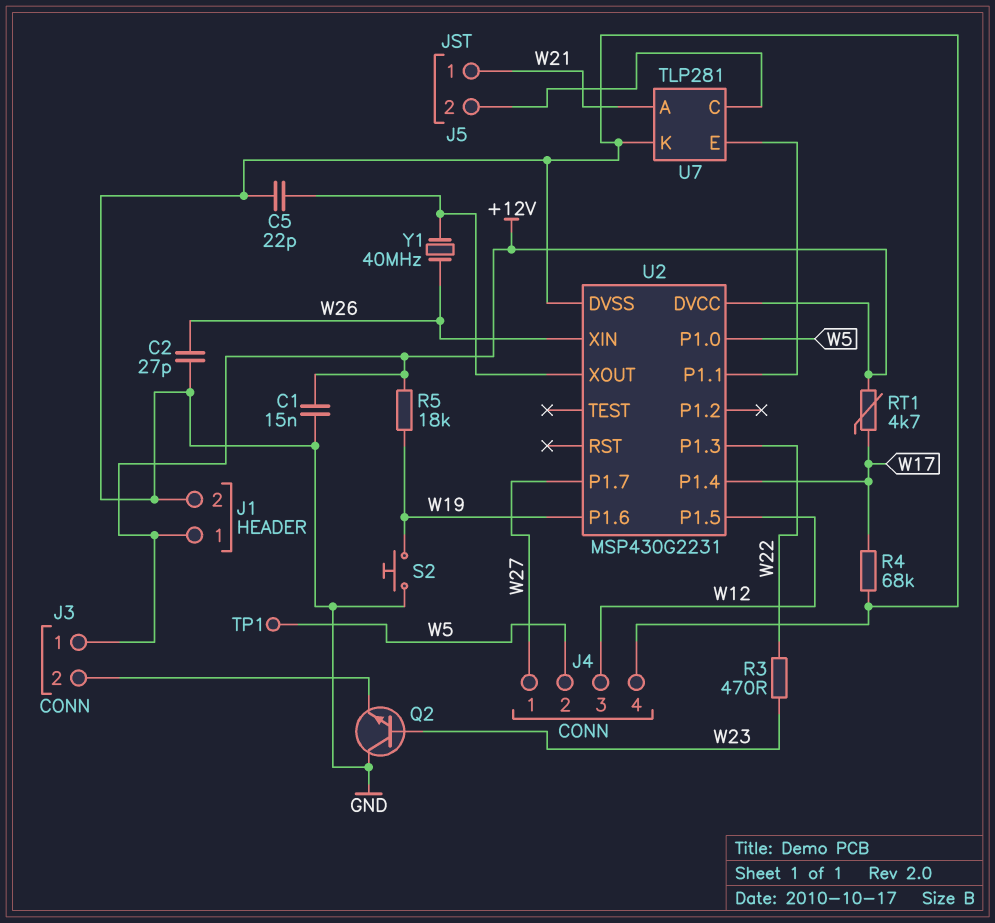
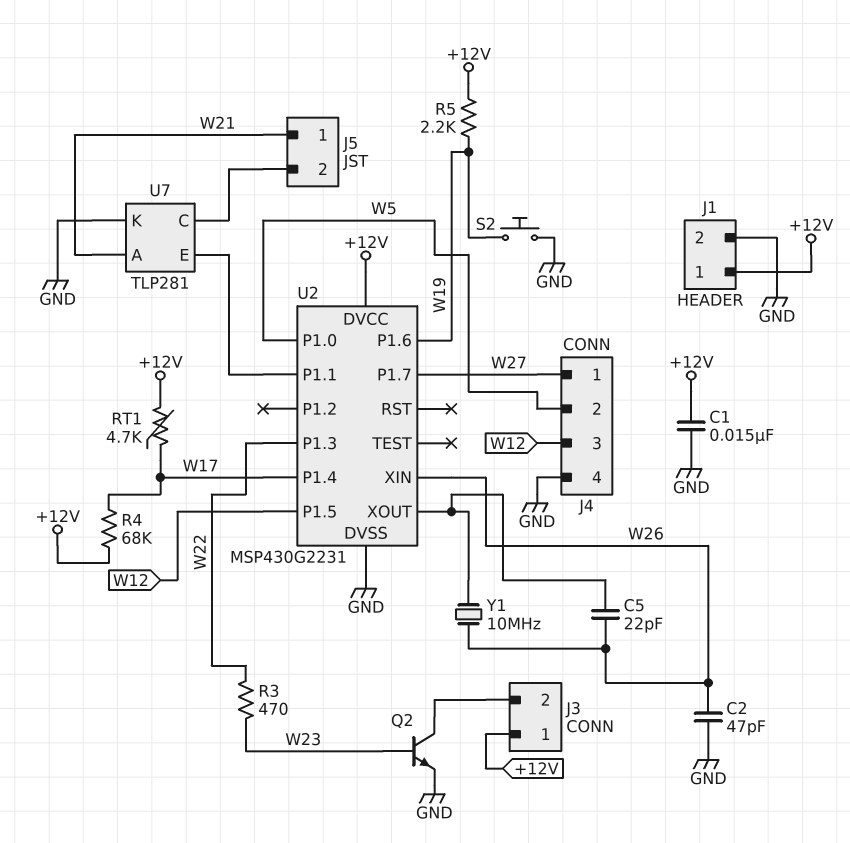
C2: 27pF (GND, W26) -> 47pF (GND, W26)
C5: 22pF (GND, U2/XOUT) -> 22pF (U2/XOUT, W26)
Q2: NPN (B W23, C GND, E J3/2) -> NPN (B W23, C J3/2, E GND)
R4: 68k (GND, W17) -> 68k (+12V, W17)
R5: 18k (+12V, W19) -> 2.2k (+12V, W19)
TP1: test point (W5) -> none
Y1: 40MHz (U2/XOUT, W26) -> 10MHz (U2/XOUT, W26)

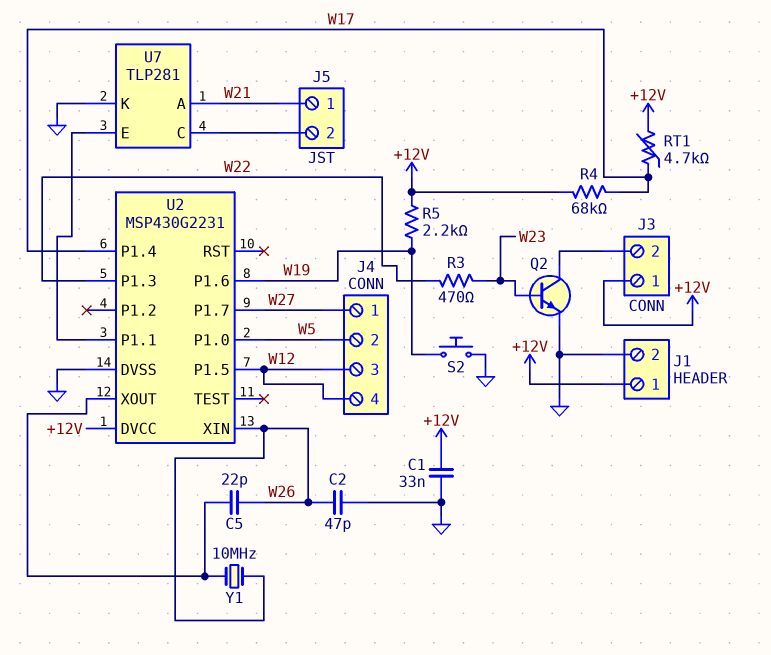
C1: 15nF (+12V, GND) -> 33nF (+12V, GND)
J4 pin 4: GND -> W12

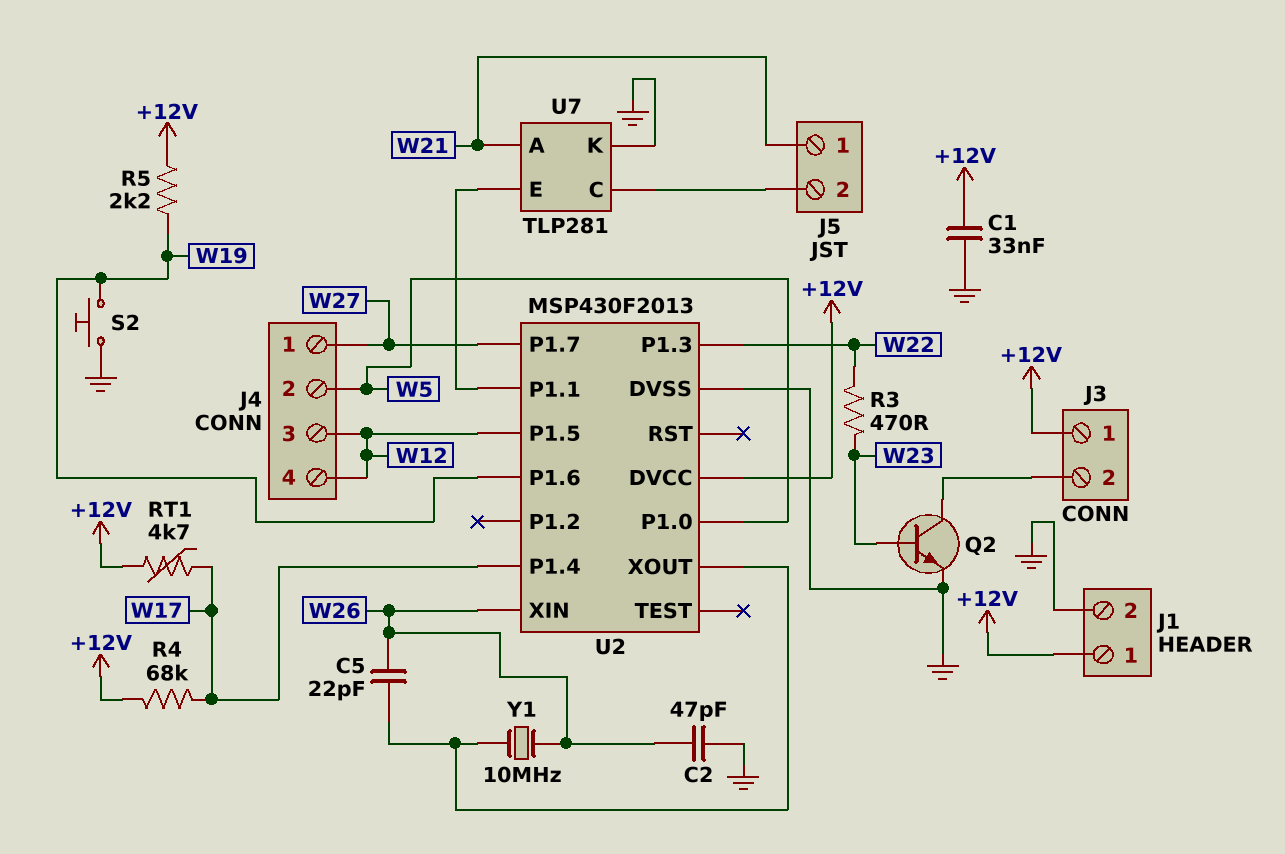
U2: MSP430G2231 -> MSP430F2013

